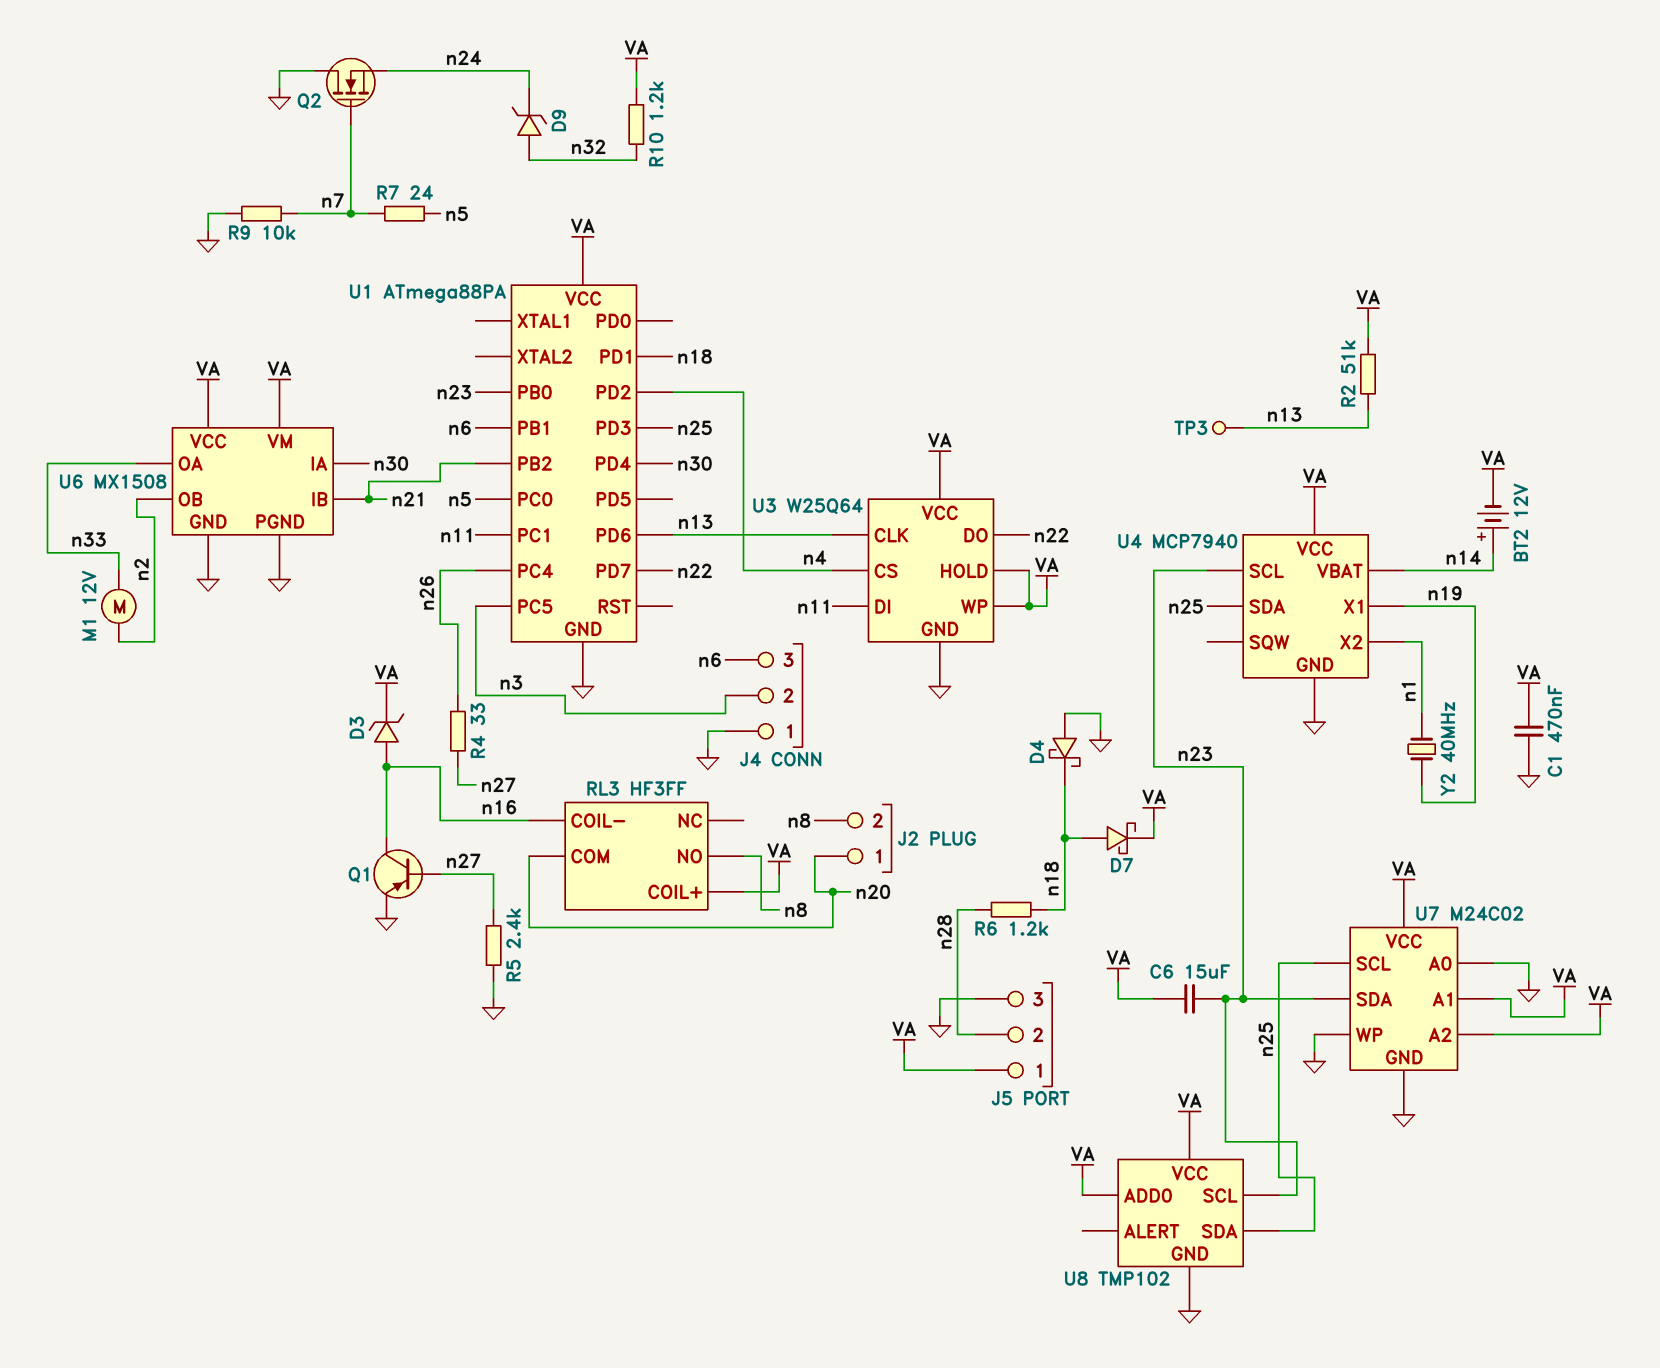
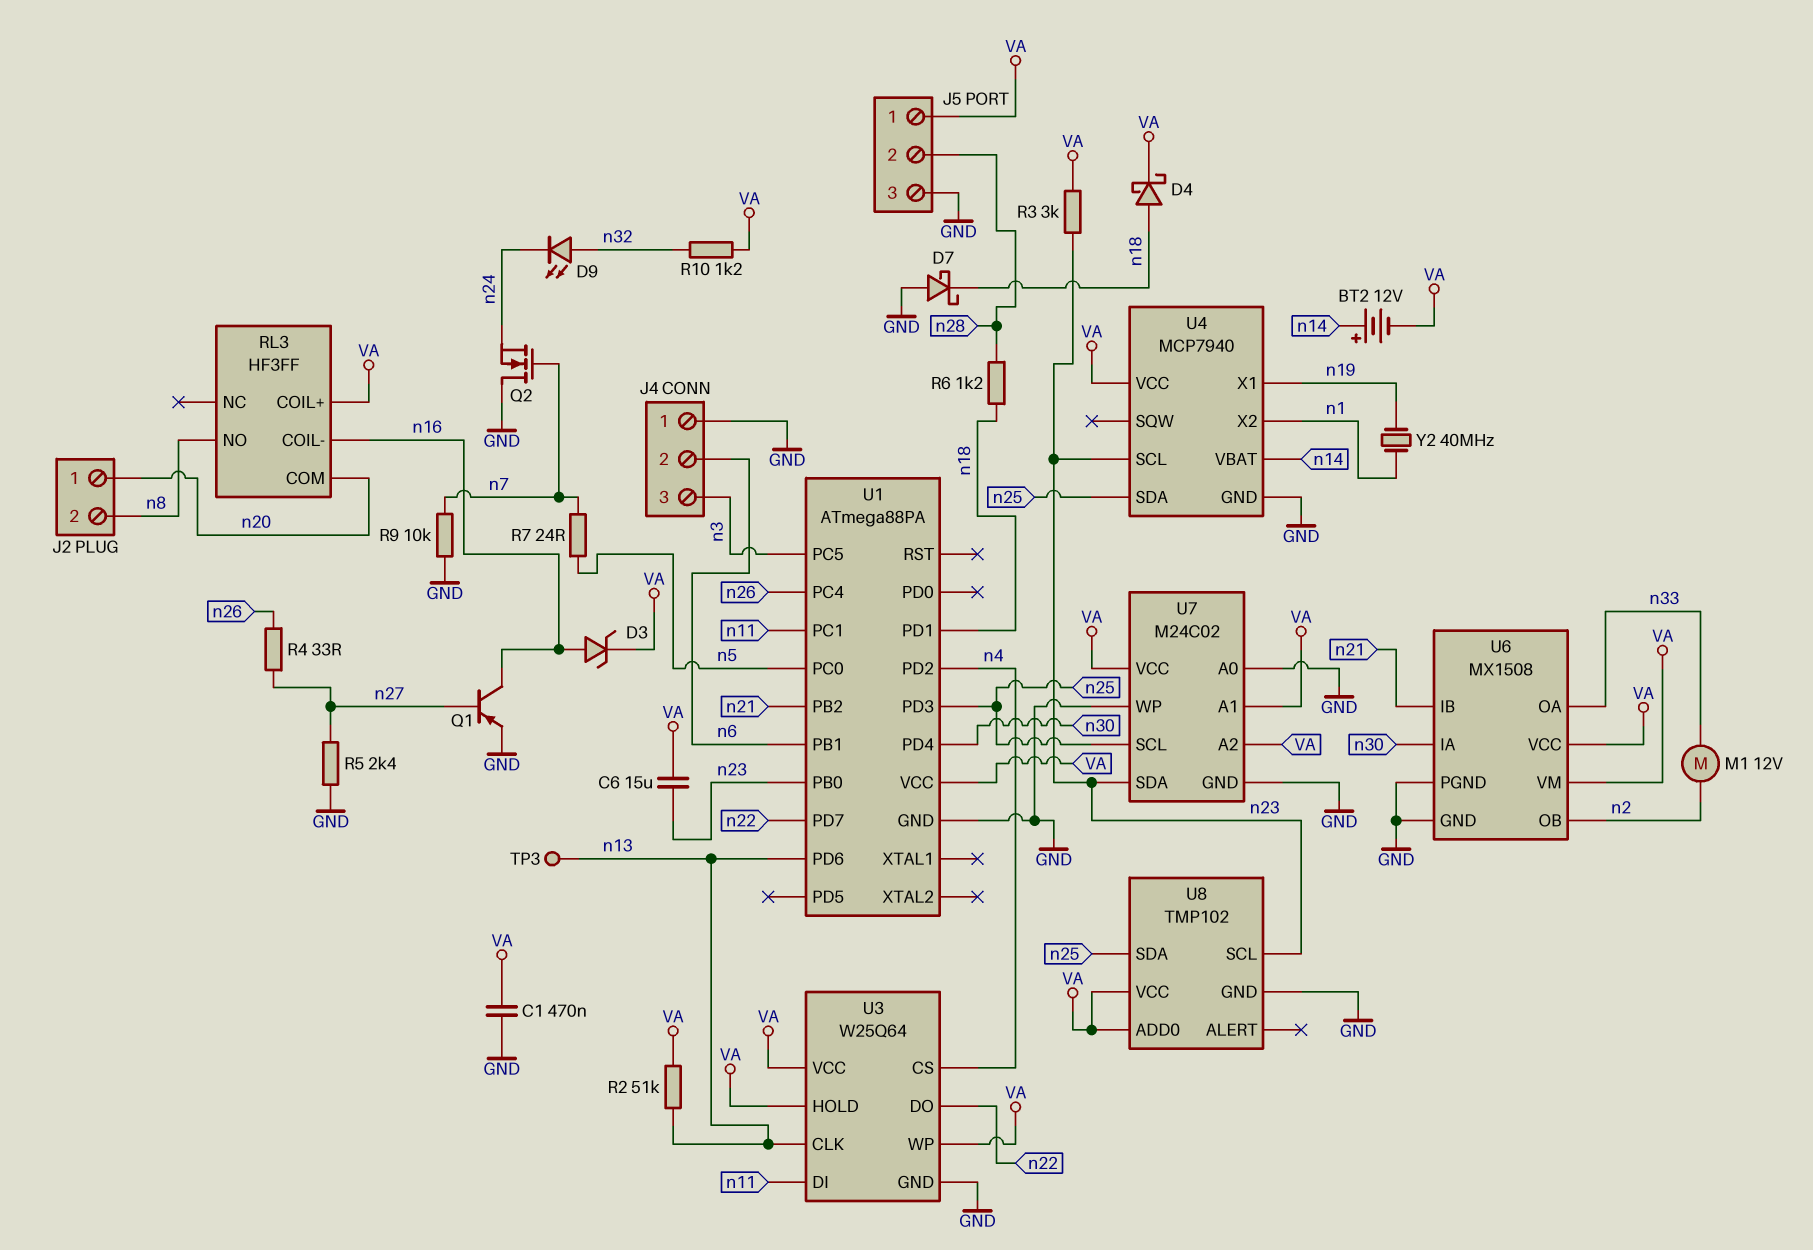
D4: schottky (A GND, K n18) -> schottky (A n18, K VA)
D7: schottky (A n18, K VA) -> schottky (A GND, K n18)
D9: zener (A n32, K n24) -> LED (A n32, K n24)
J4 pin 2: n3 -> n6
J4 pin 3: n6 -> n3
R3: none -> 3k (VA, n23)

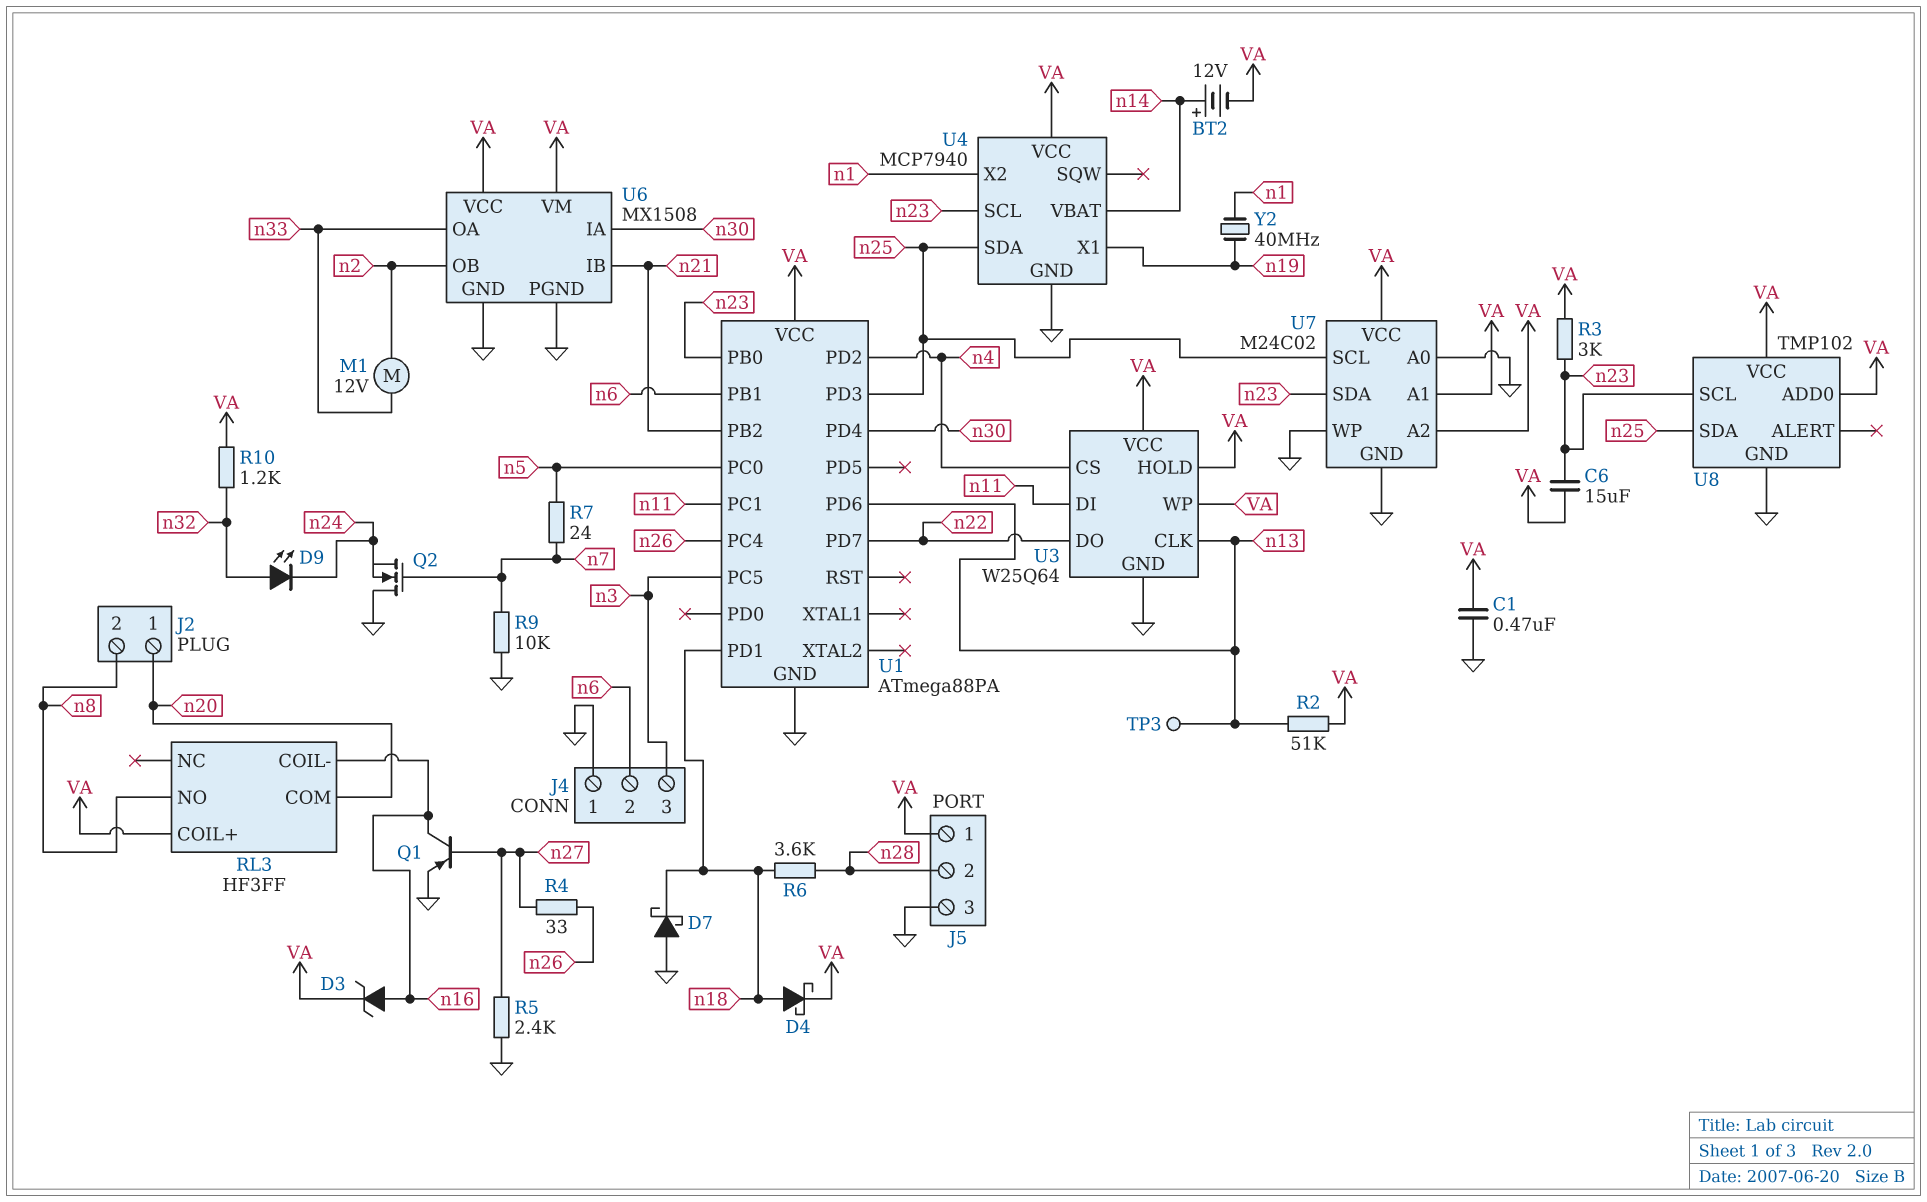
R6: 1.2k (n18, n28) -> 3.6k (n18, n28)

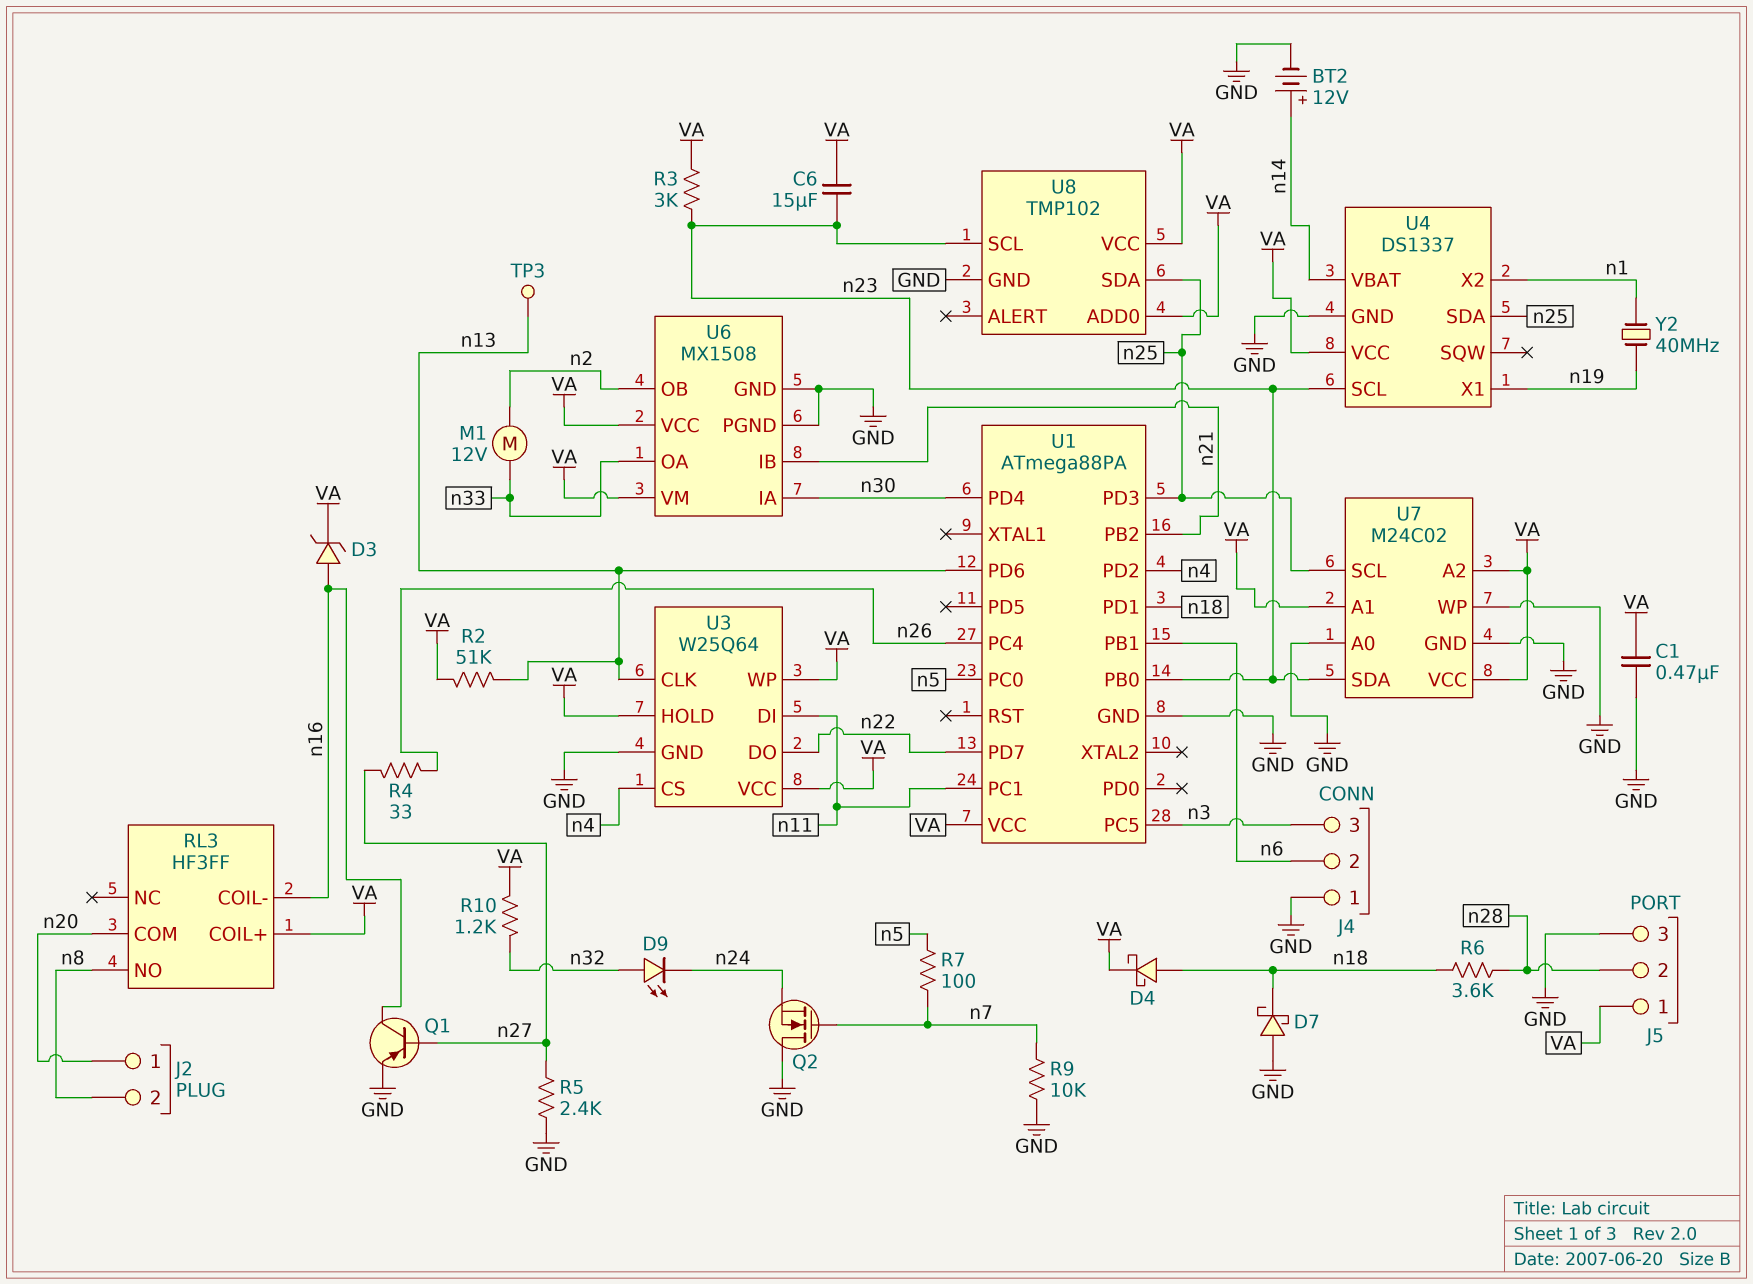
BT2: 12V (plus n14, minus VA) -> 12V (plus n14, minus GND)
R7: 24 (n5, n7) -> 100 (n5, n7)
U4: MCP7940 -> DS1337

